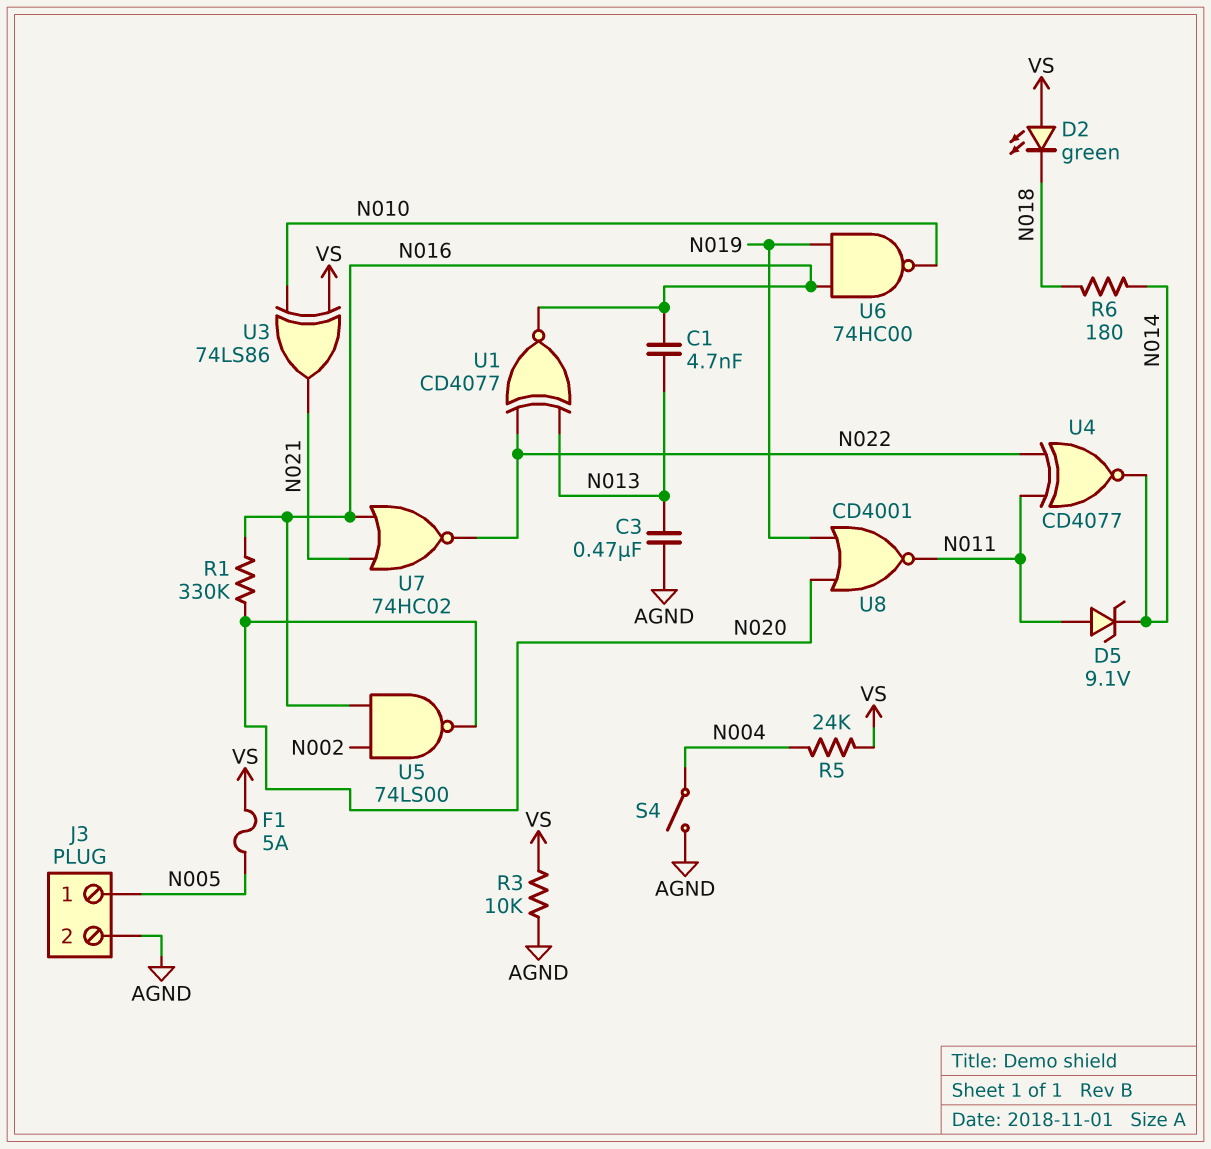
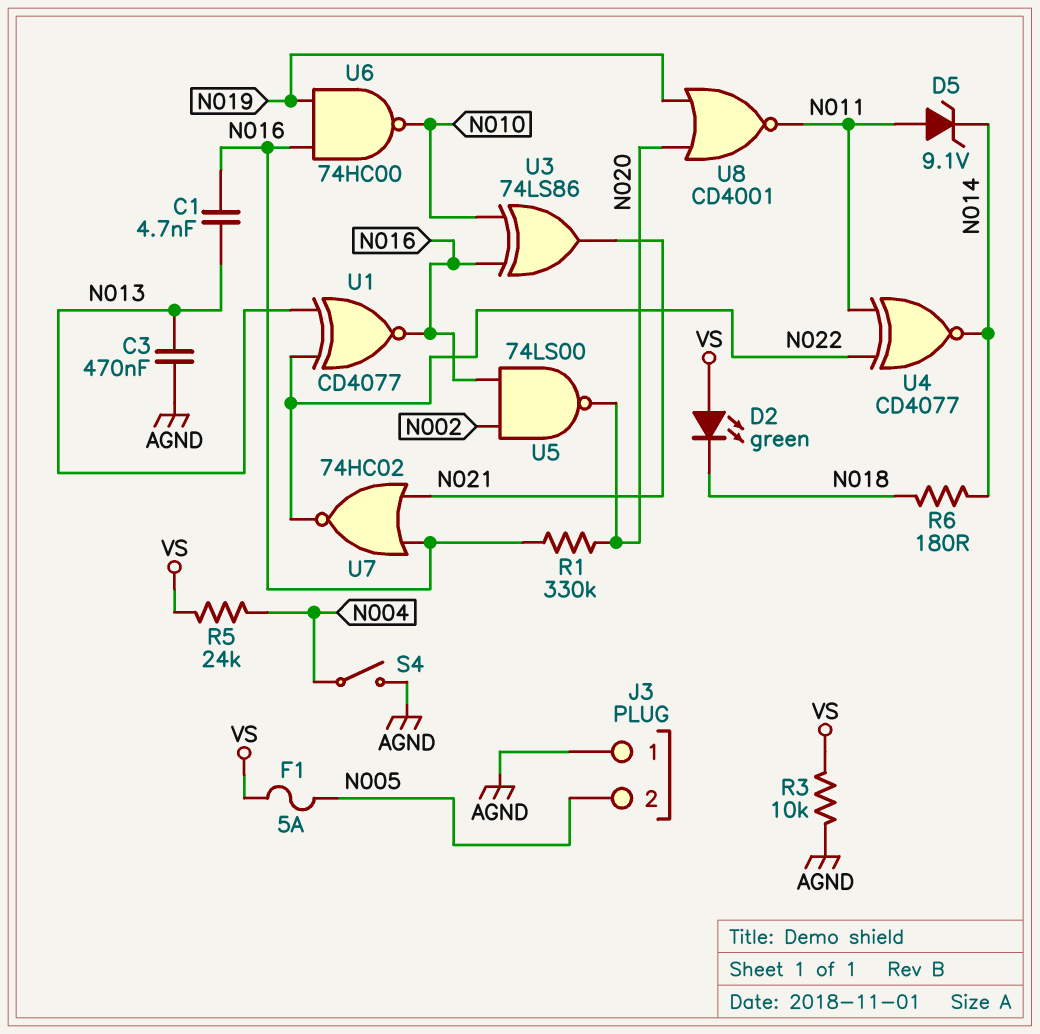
J3 pin 1: N005 -> AGND
J3 pin 2: AGND -> N005
U3: XOR 74LS86 (in N010, in VS, out N021) -> XOR 74LS86 (in N010, in N016, out N021)

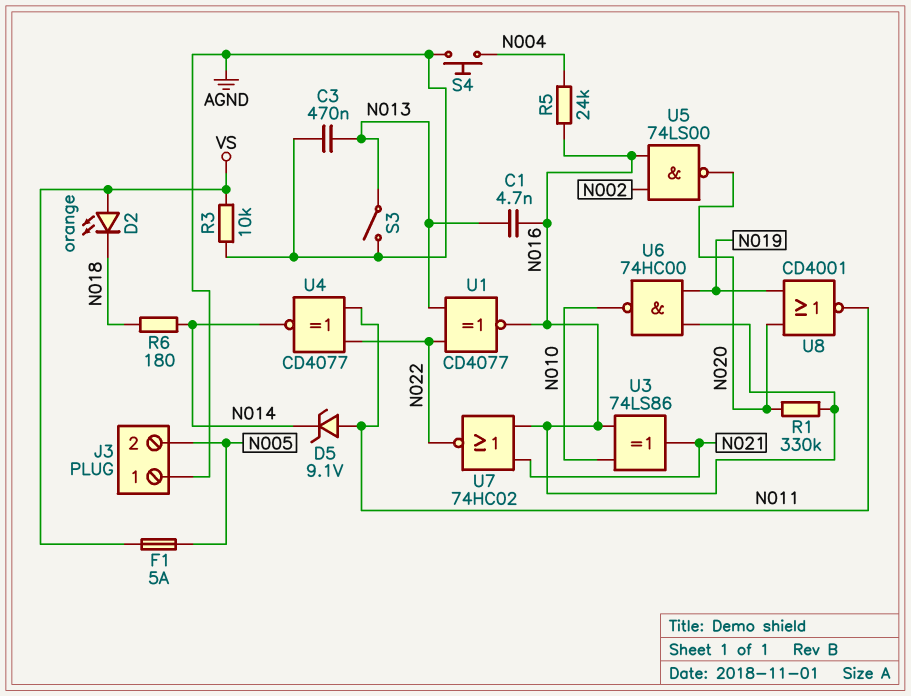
D2: LED green (A VS, K N018) -> LED orange (A VS, K N018)
R5: 24k (N004, VS) -> 24k (N004, N016)
S3: none -> switch (AGND, N013)
S4: switch (AGND, N004) -> button (AGND, N004)

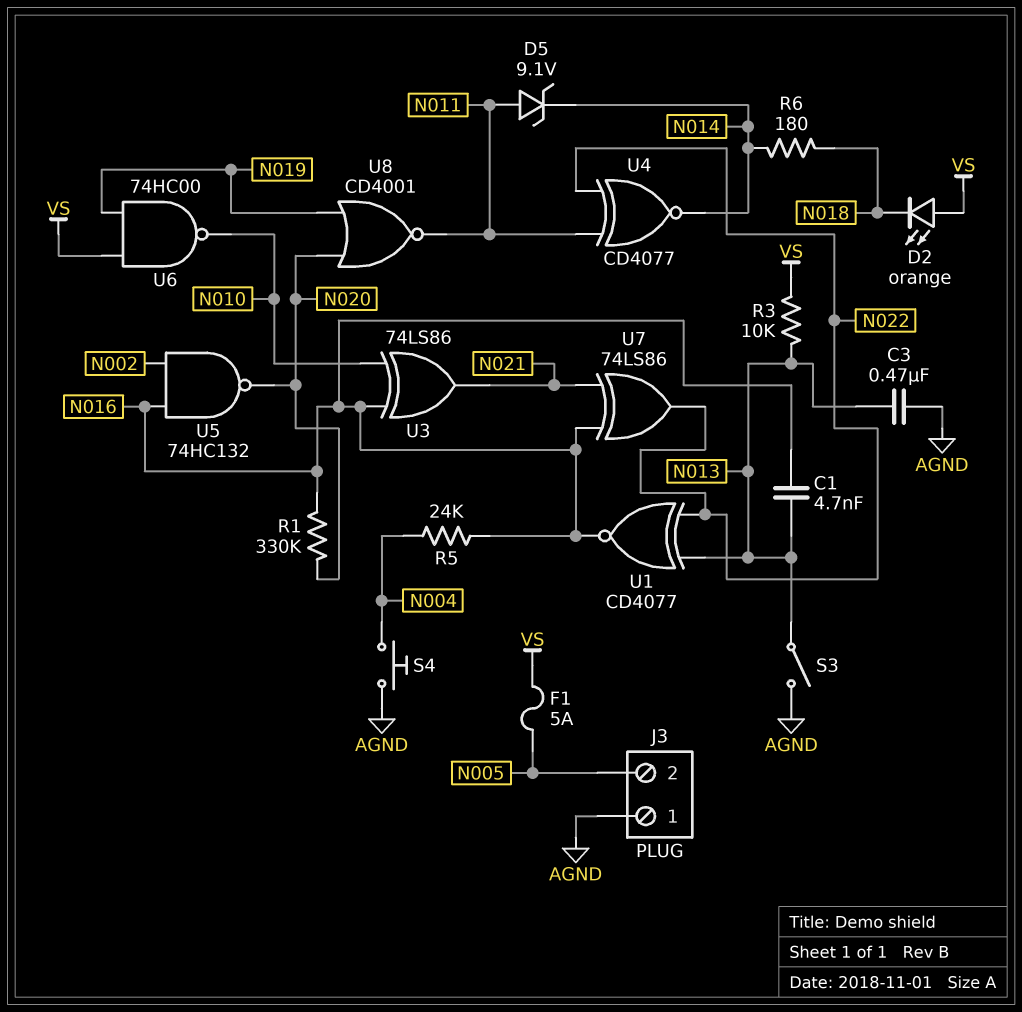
R3: 10k (AGND, VS) -> 10k (N013, VS)
U5: NAND 74LS00 (in N002, in N016, out N020) -> NAND 74HC132 (in N002, in N016, out N020)
U6: NAND 74HC00 (in N016, in N019, out N010) -> NAND 74HC00 (in N019, in VS, out N010)
U7: NOR 74HC02 (in N016, in N021, out N022) -> XOR 74LS86 (in N016, in N021, out N022)

